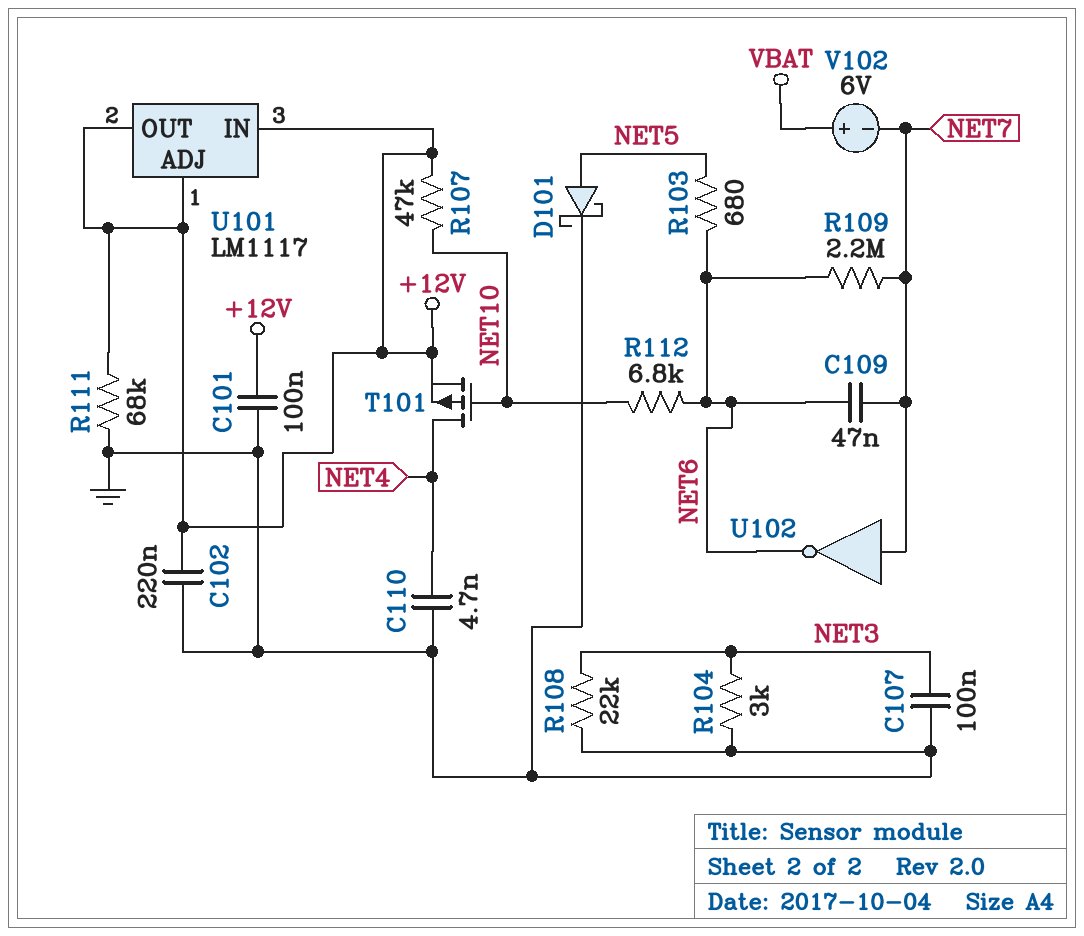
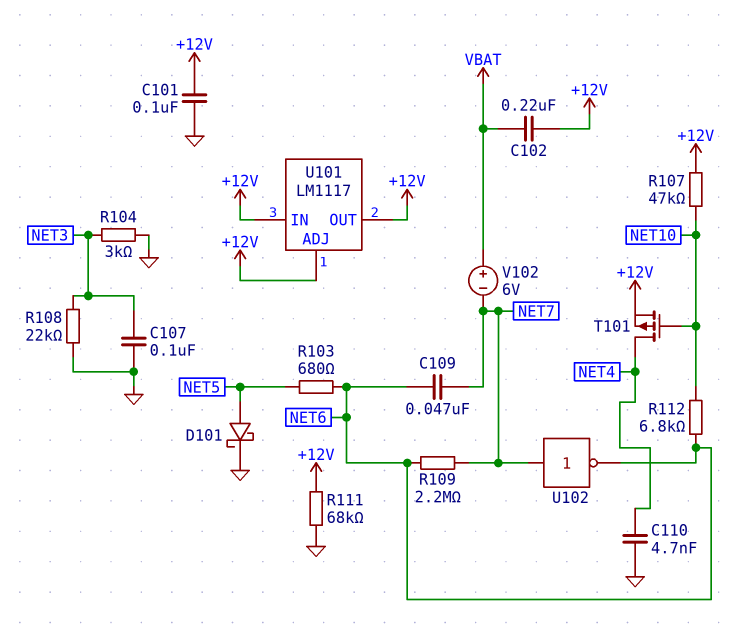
C102: 220nF (+12V, GND) -> 220nF (+12V, VBAT)

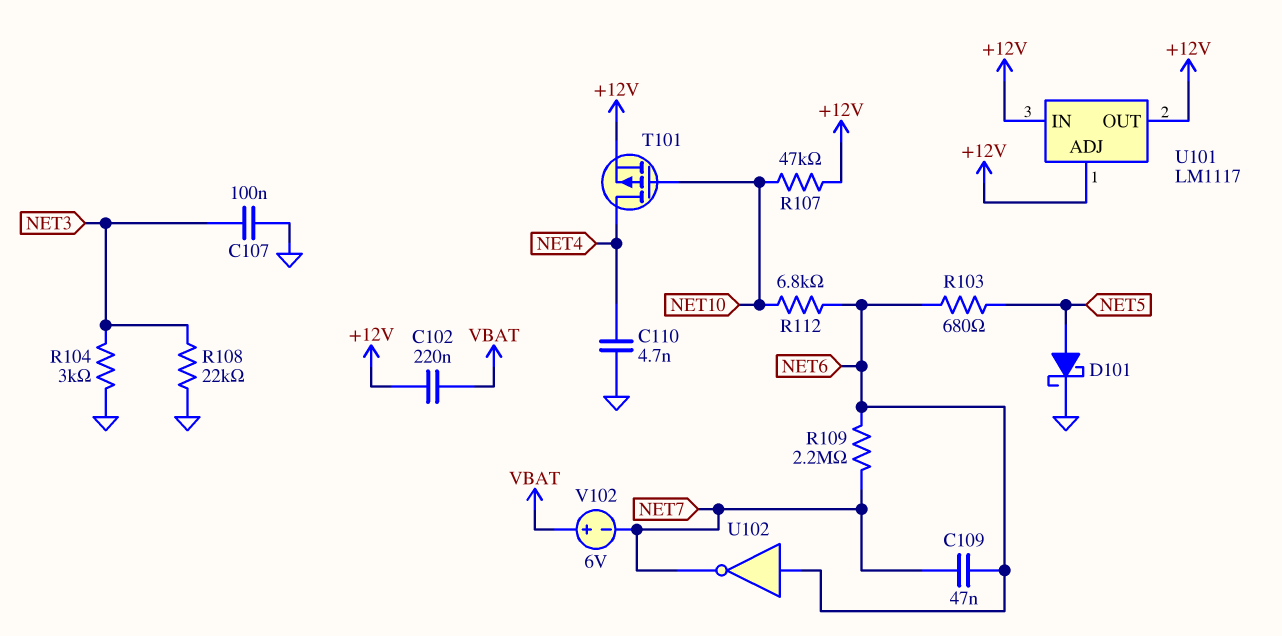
C101: 100nF (+12V, GND) -> none
R111: 68k (+12V, GND) -> none
U102: NOT (in NET7, out NET6) -> NOT (in NET6, out NET7)

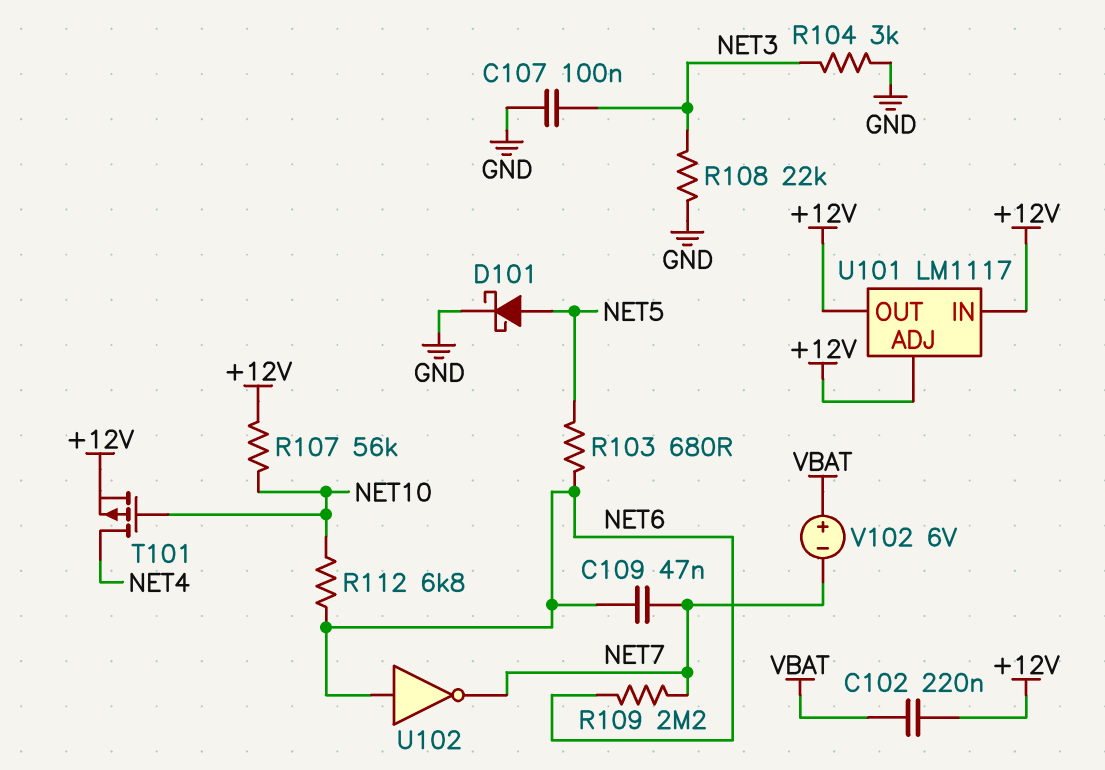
C110: 4.7nF (GND, NET4) -> none
R107: 47k (+12V, NET10) -> 56k (+12V, NET10)

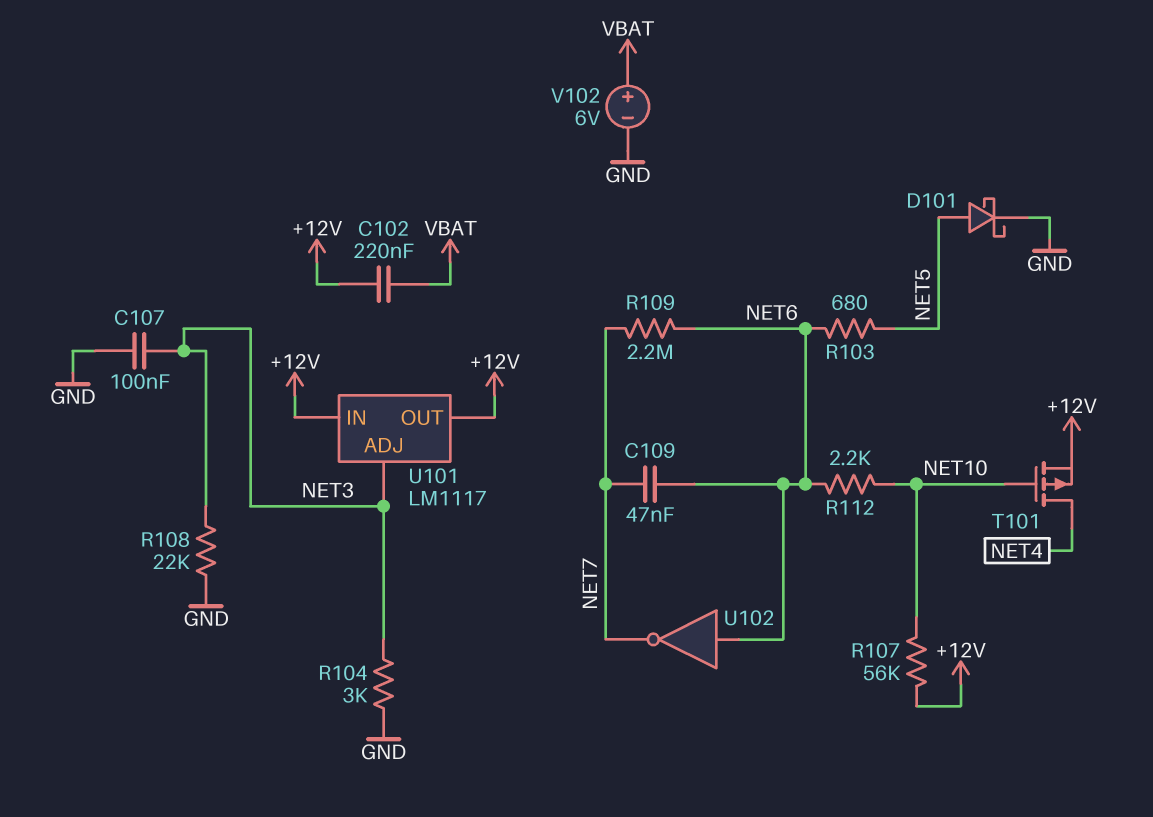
R112: 6.8k (NET6, NET10) -> 2.2k (NET6, NET10)
U101 pin ADJ: +12V -> NET3
V102: 6V (plus VBAT, minus NET7) -> 6V (plus VBAT, minus GND)

